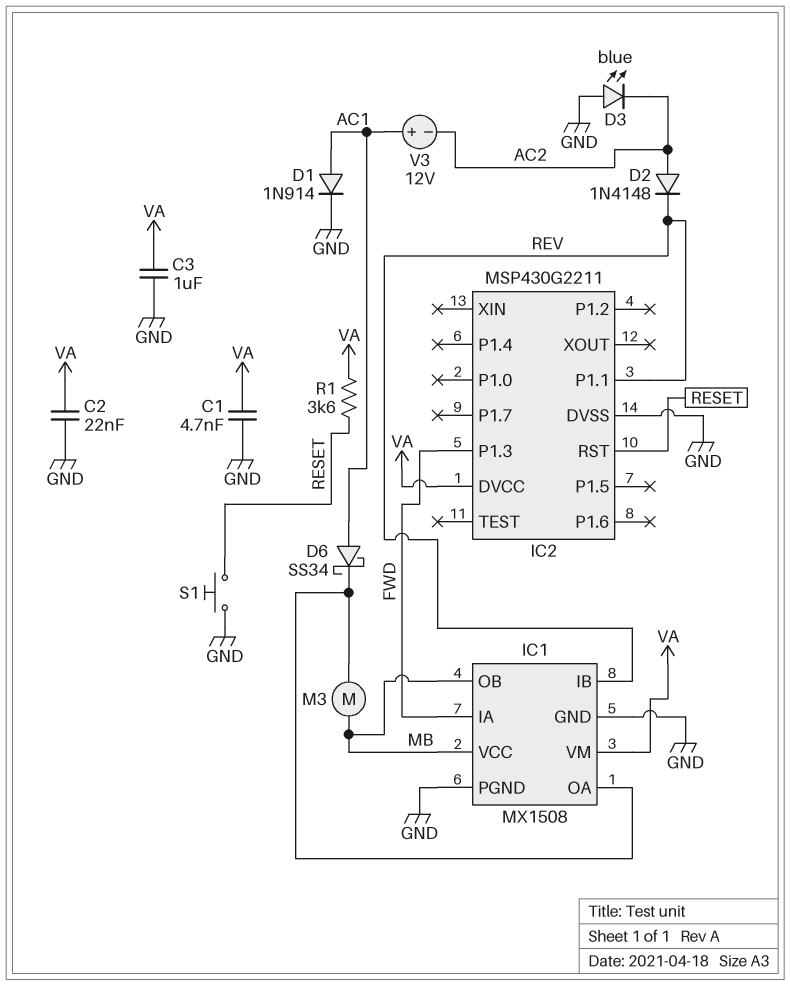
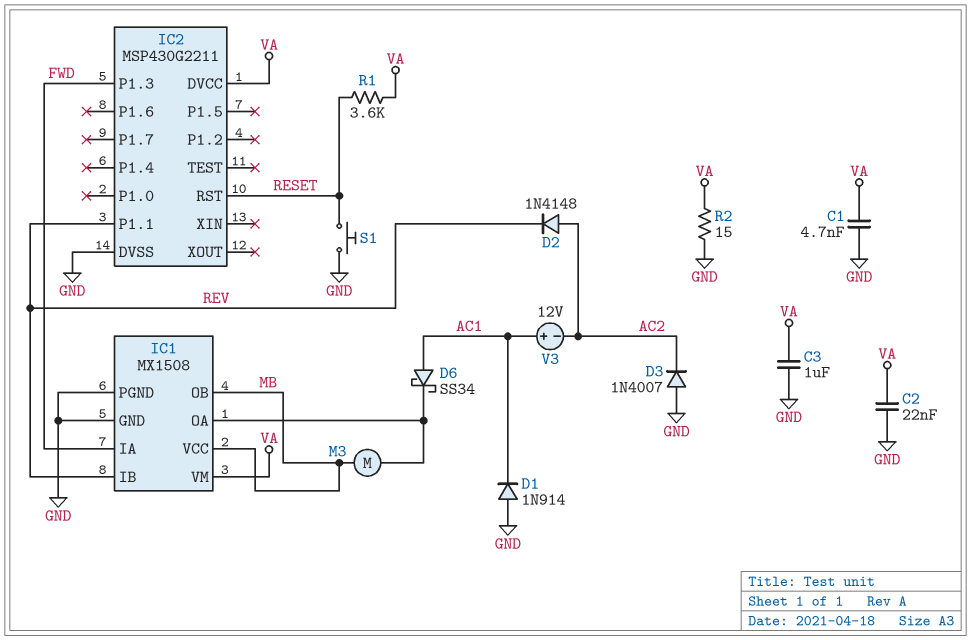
D1: diode 1N914 (A AC1, K GND) -> diode 1N914 (A GND, K AC1)
D3: LED blue (A GND, K AC2) -> diode 1N4007 (A GND, K AC2)
R2: none -> 15 (GND, VA)

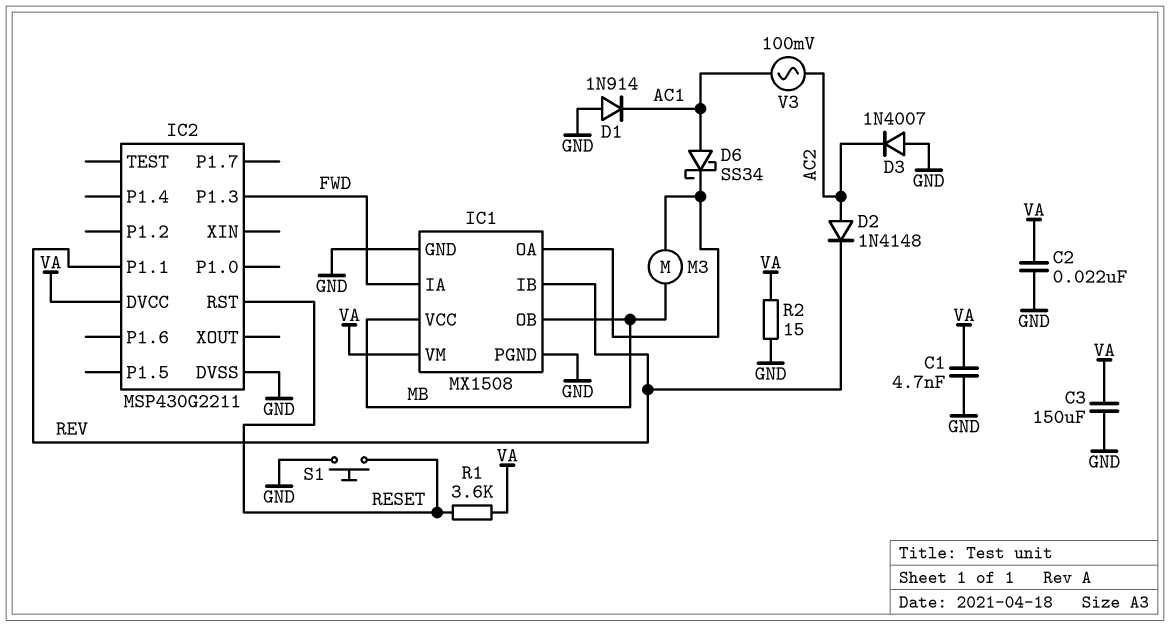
C3: 1uF (GND, VA) -> 150uF (GND, VA)
V3: 12V (plus AC1, minus AC2) -> AC 100mV (AC1, AC2)

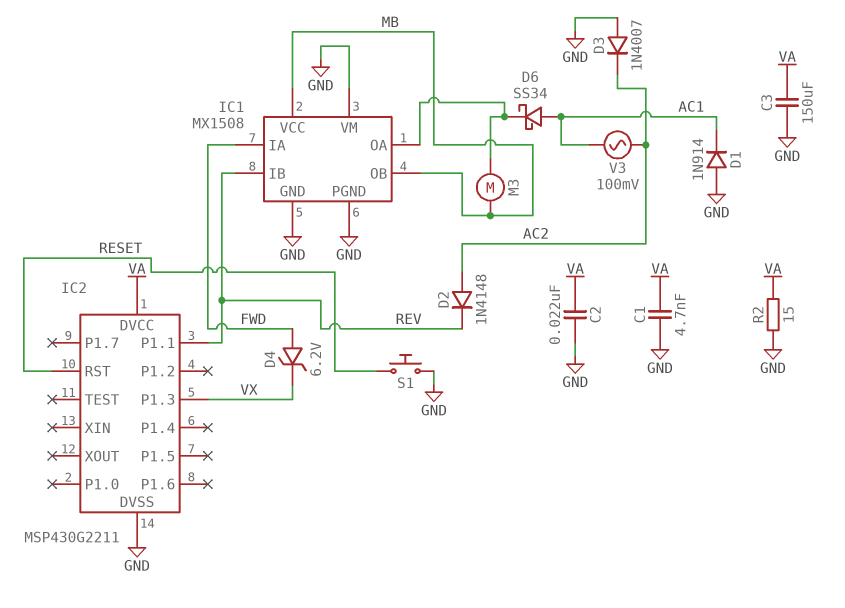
D4: none -> zener 6.2V (A FWD, K VX)
IC1 pin VM: VA -> GND
IC2 pin P1.3: FWD -> VX
R1: 3.6k (RESET, VA) -> none

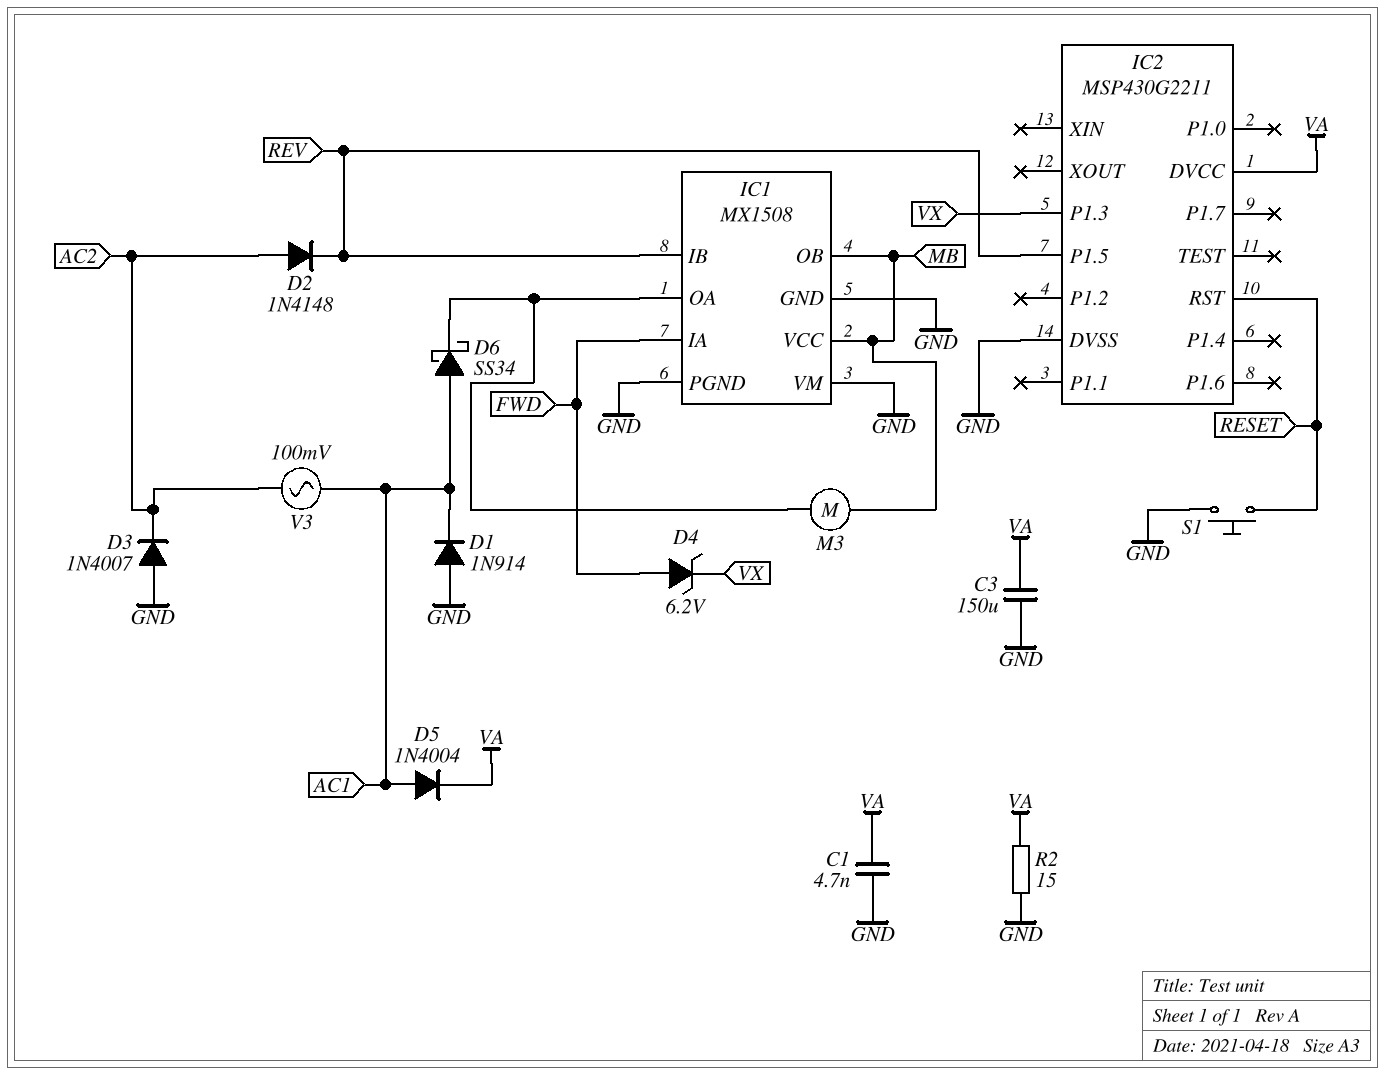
C2: 22nF (GND, VA) -> none
D5: none -> diode 1N4004 (A AC1, K VA)
IC2 pin P1.1: REV -> none
IC2 pin P1.5: none -> REV

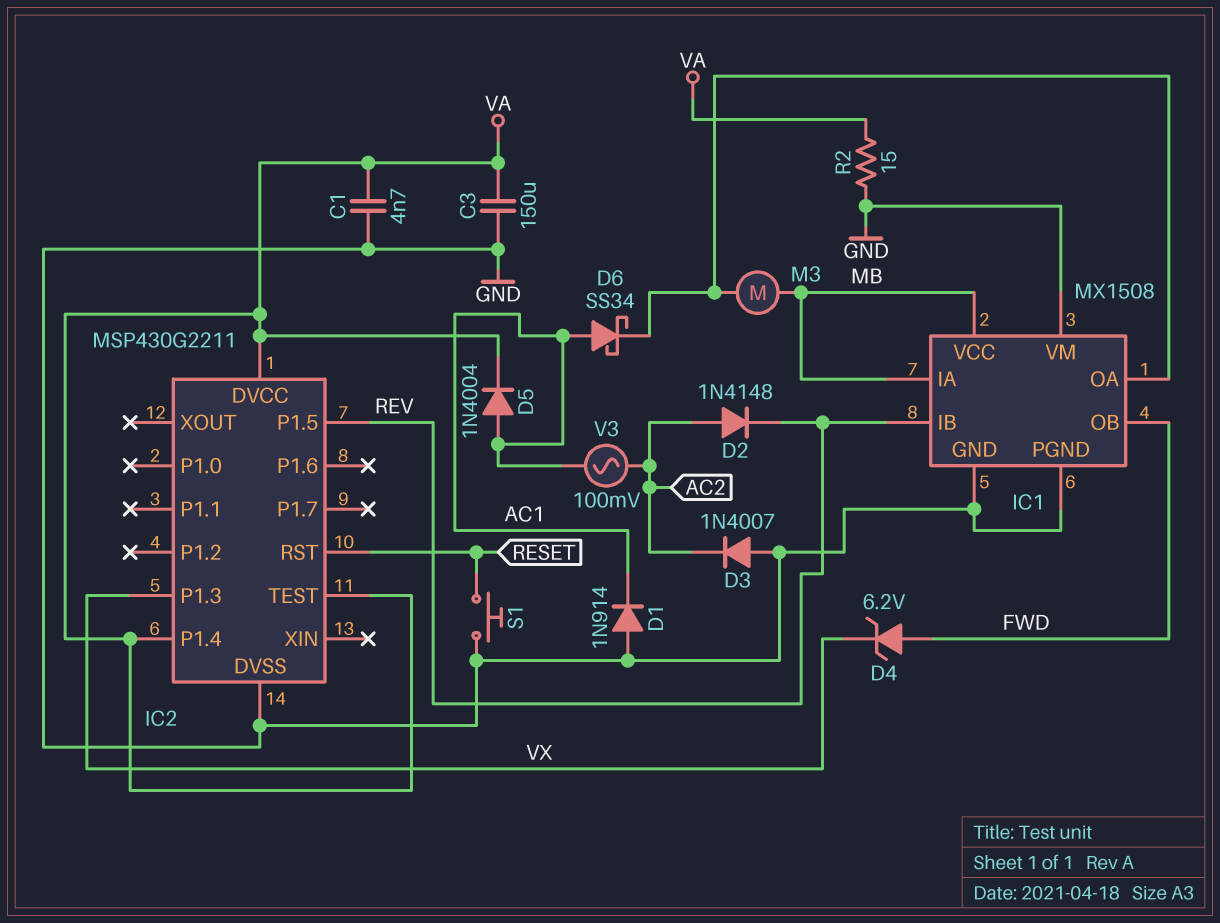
IC1 pin IA: FWD -> MB
IC1 pin OB: MB -> FWD
IC2 pin P1.4: none -> VA
IC2 pin TEST: none -> VA

